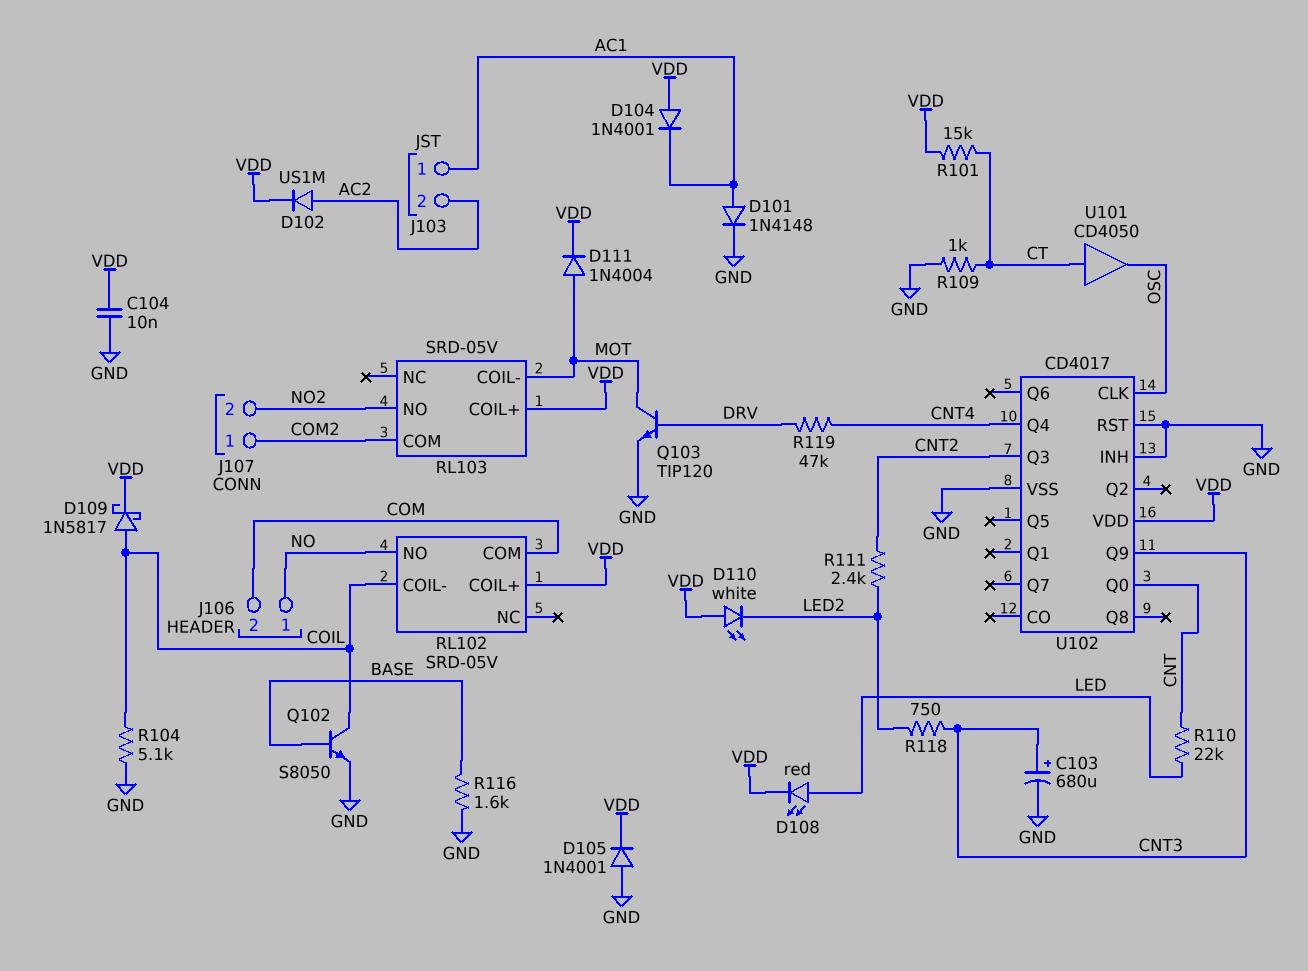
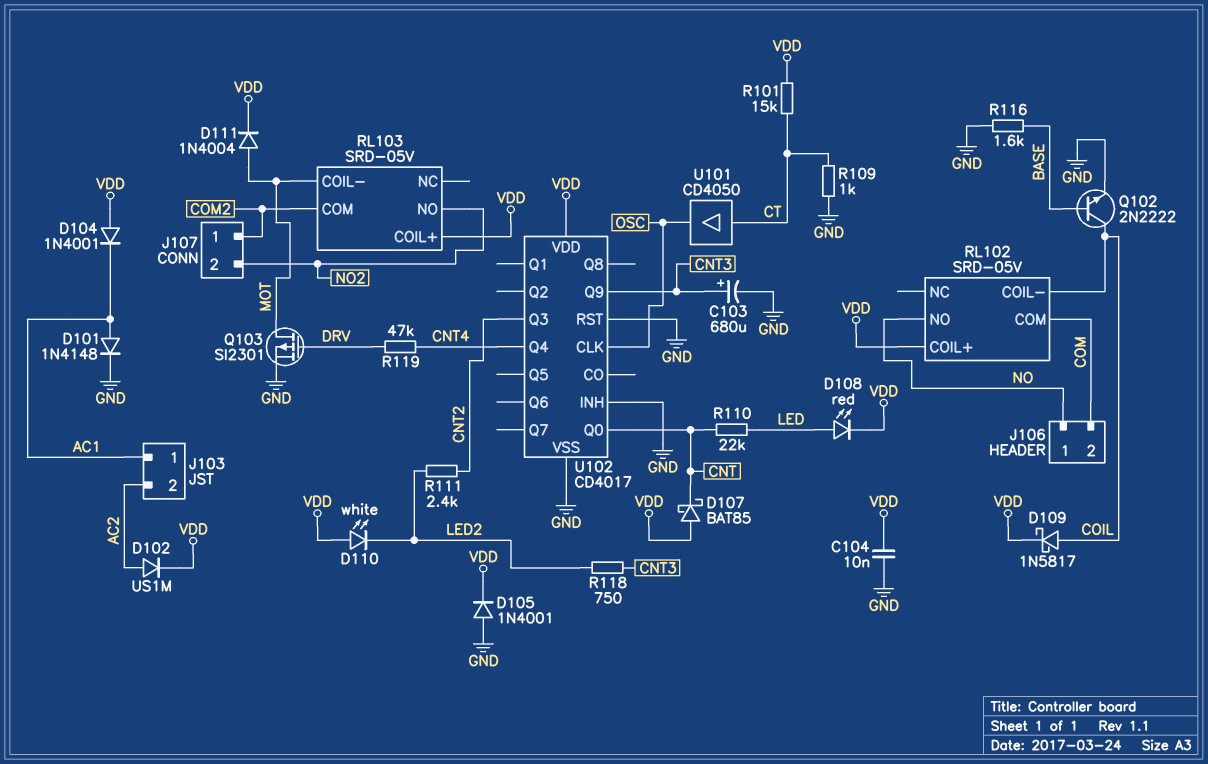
D107: none -> schottky BAT85 (A VDD, K CNT)
Q102: NPN S8050 (B BASE, C COIL, E GND) -> NPN 2N2222 (B BASE, C COIL, E GND)
Q103: NPN TIP120 (B DRV, C MOT, E GND) -> PMOS SI2301 (G DRV, D MOT, S GND)
R104: 5.1k (COIL, GND) -> none

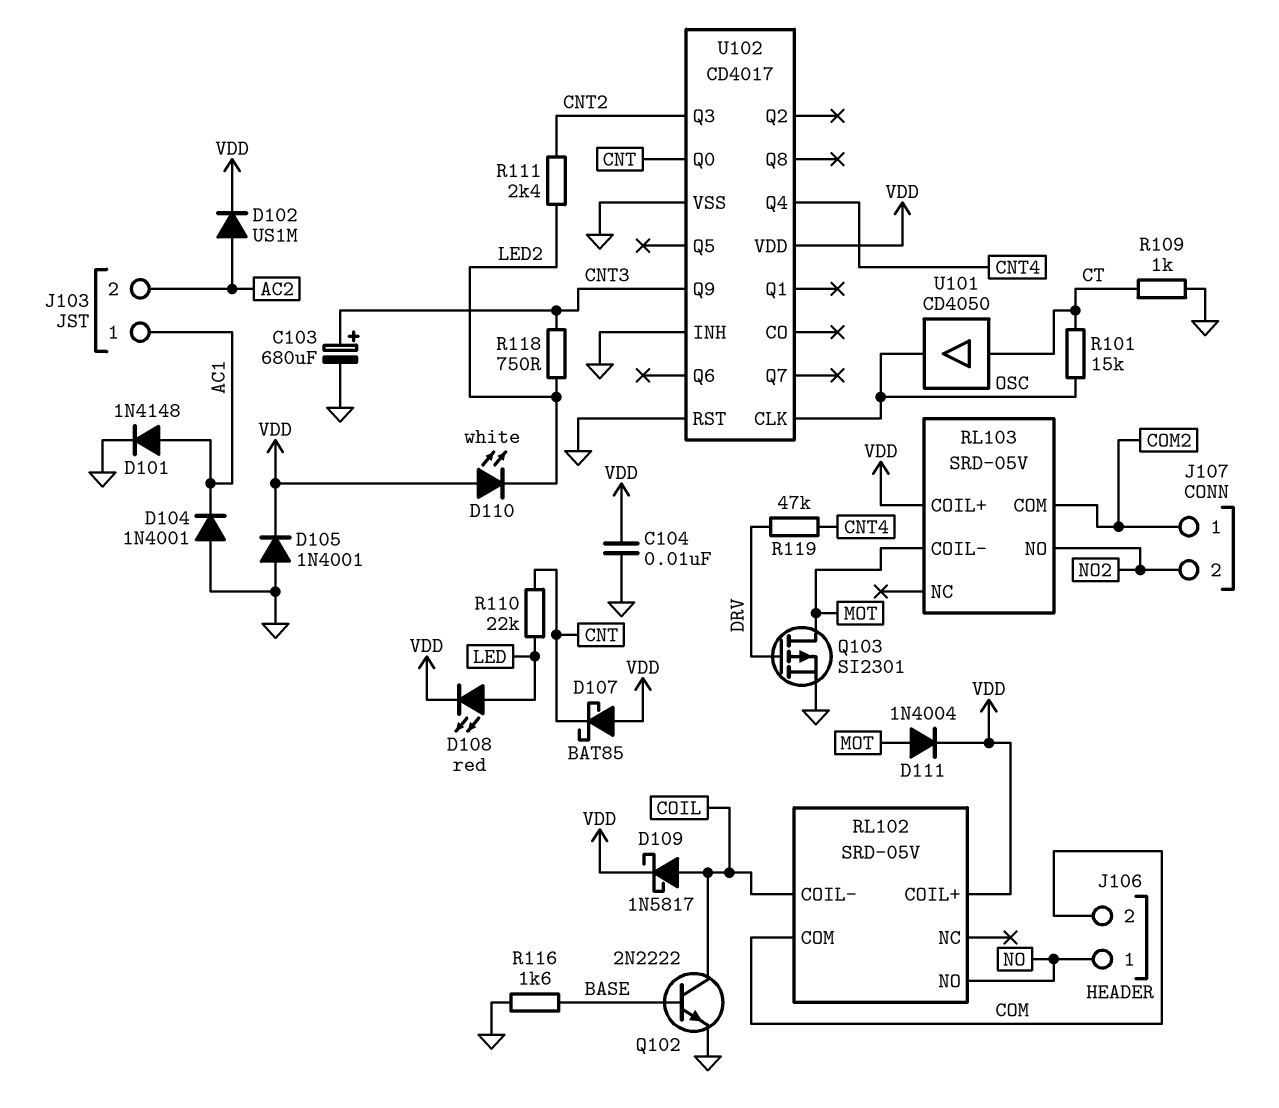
D104: diode 1N4001 (A VDD, K AC1) -> diode 1N4001 (A GND, K AC1)
R101: 15k (CT, VDD) -> 15k (CT, OSC)

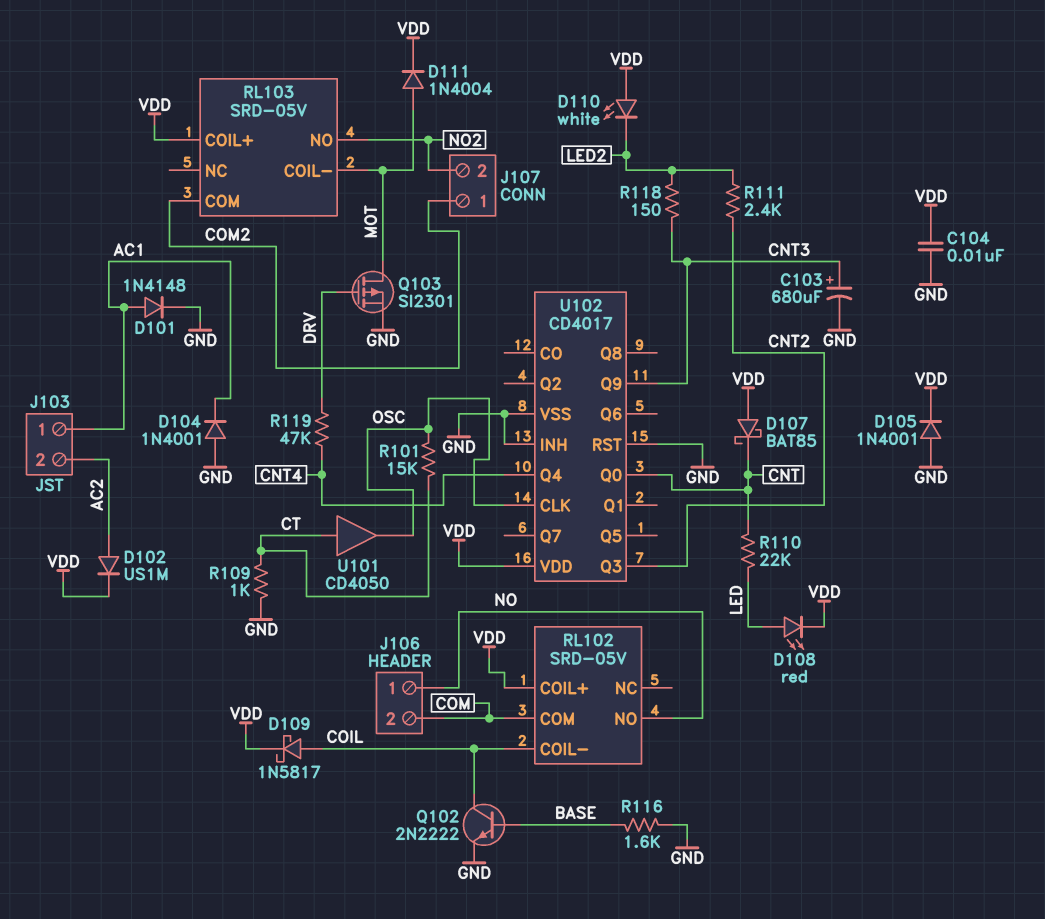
R118: 750 (CNT3, LED2) -> 150 (CNT3, LED2)

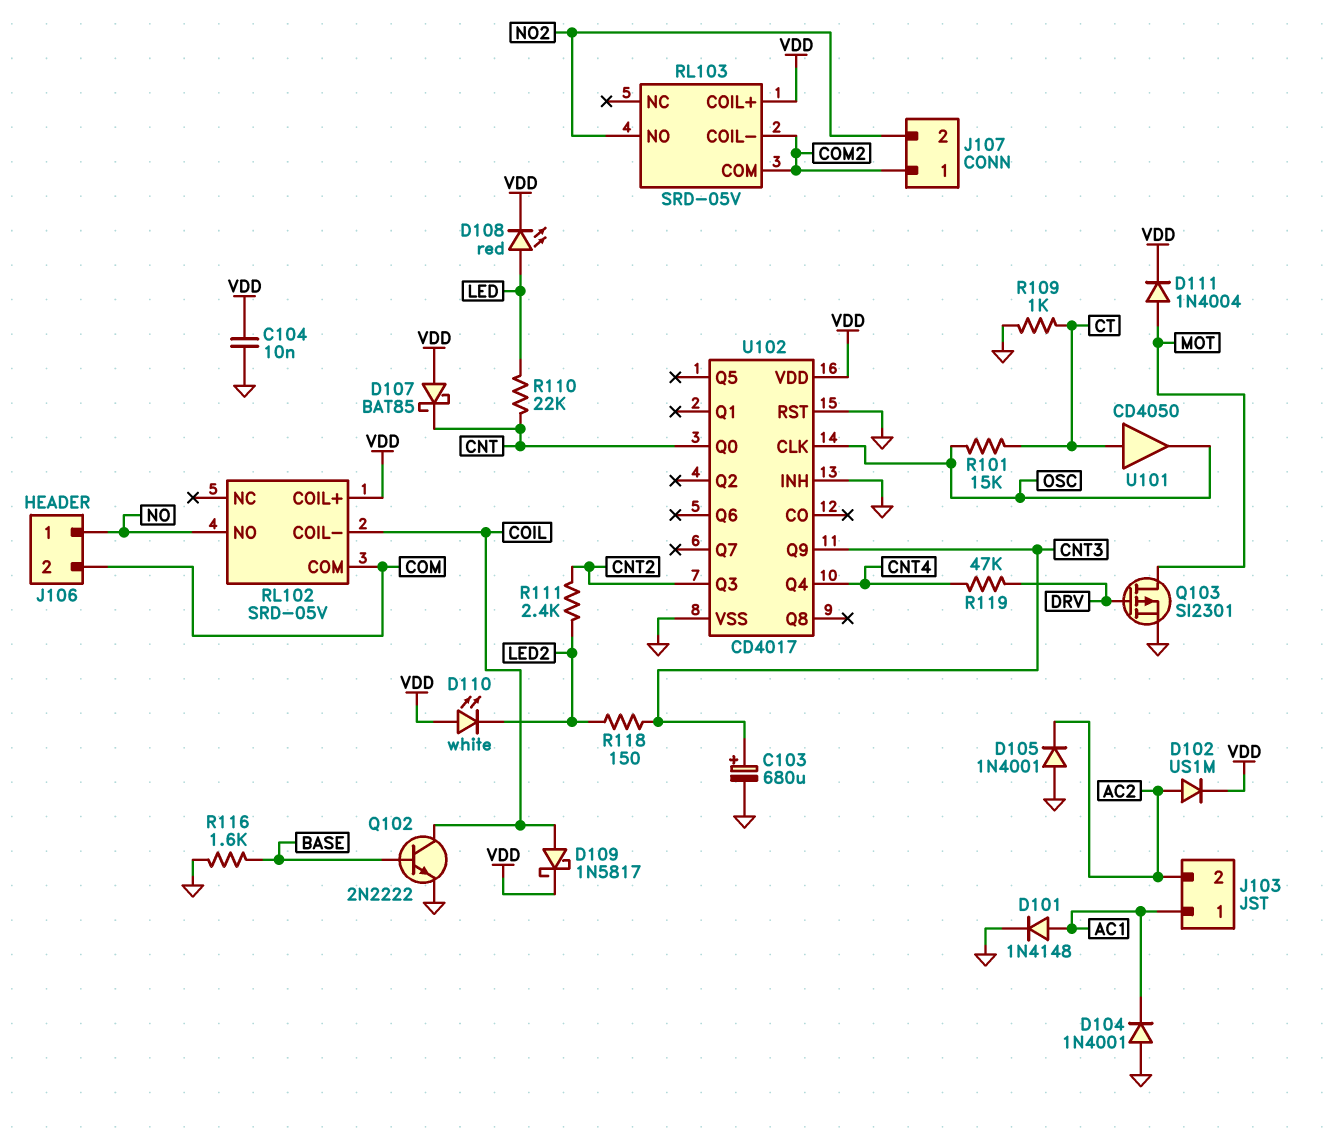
D105: diode 1N4001 (A GND, K VDD) -> diode 1N4001 (A GND, K AC2)
RL103 pin COIL-: MOT -> COM2

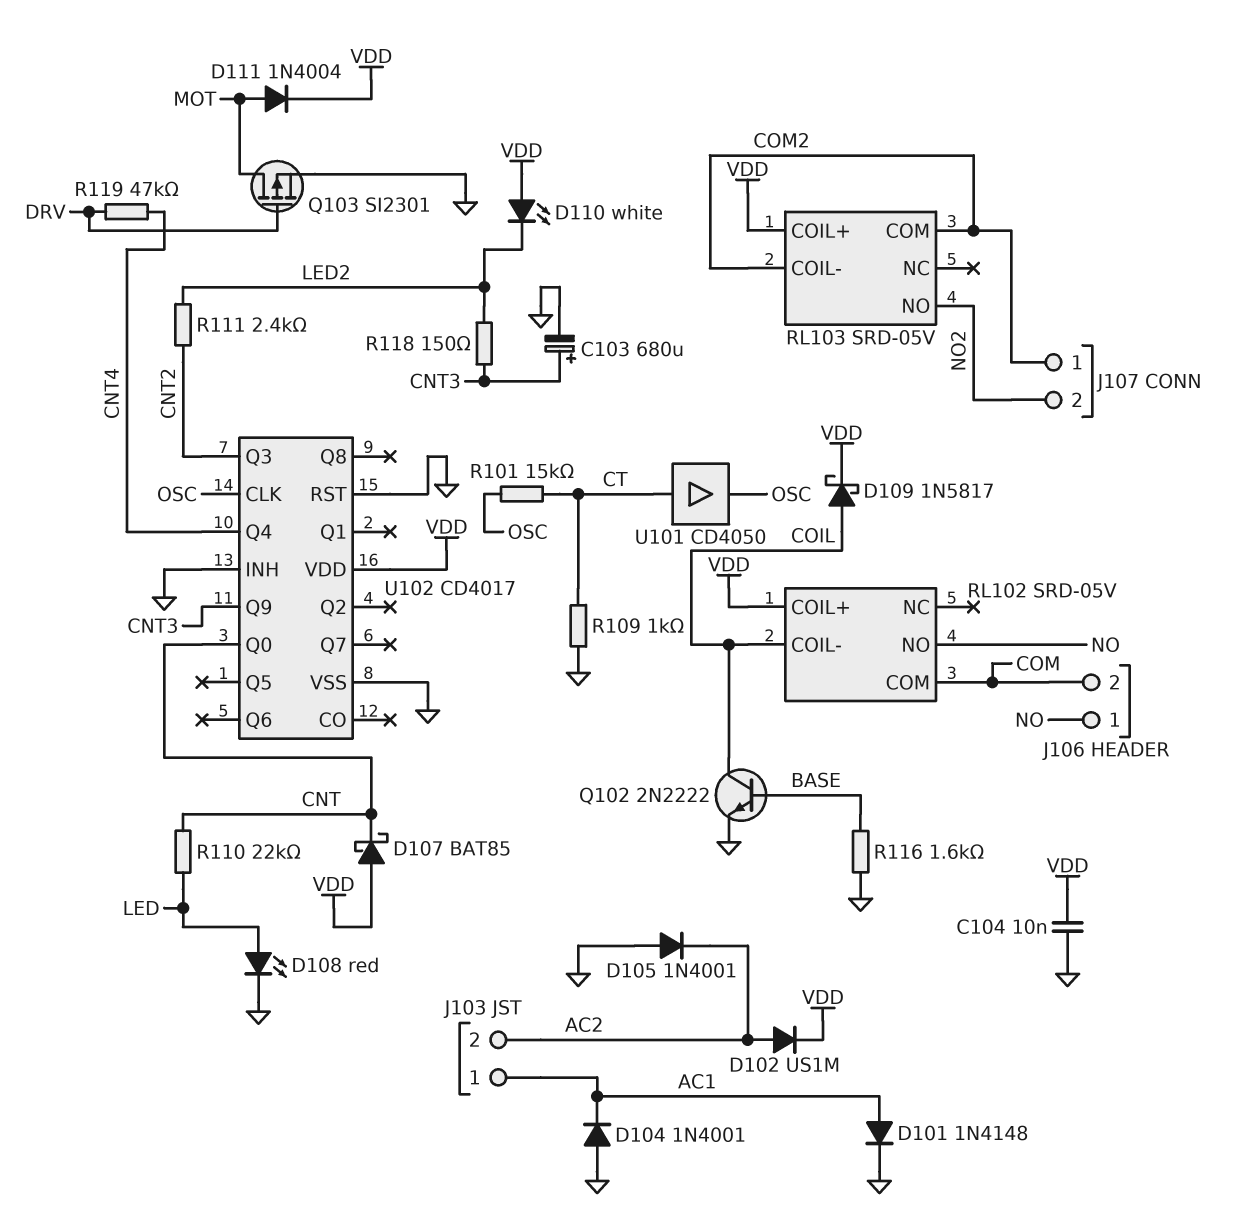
D108: LED red (A LED, K VDD) -> LED red (A LED, K GND)

